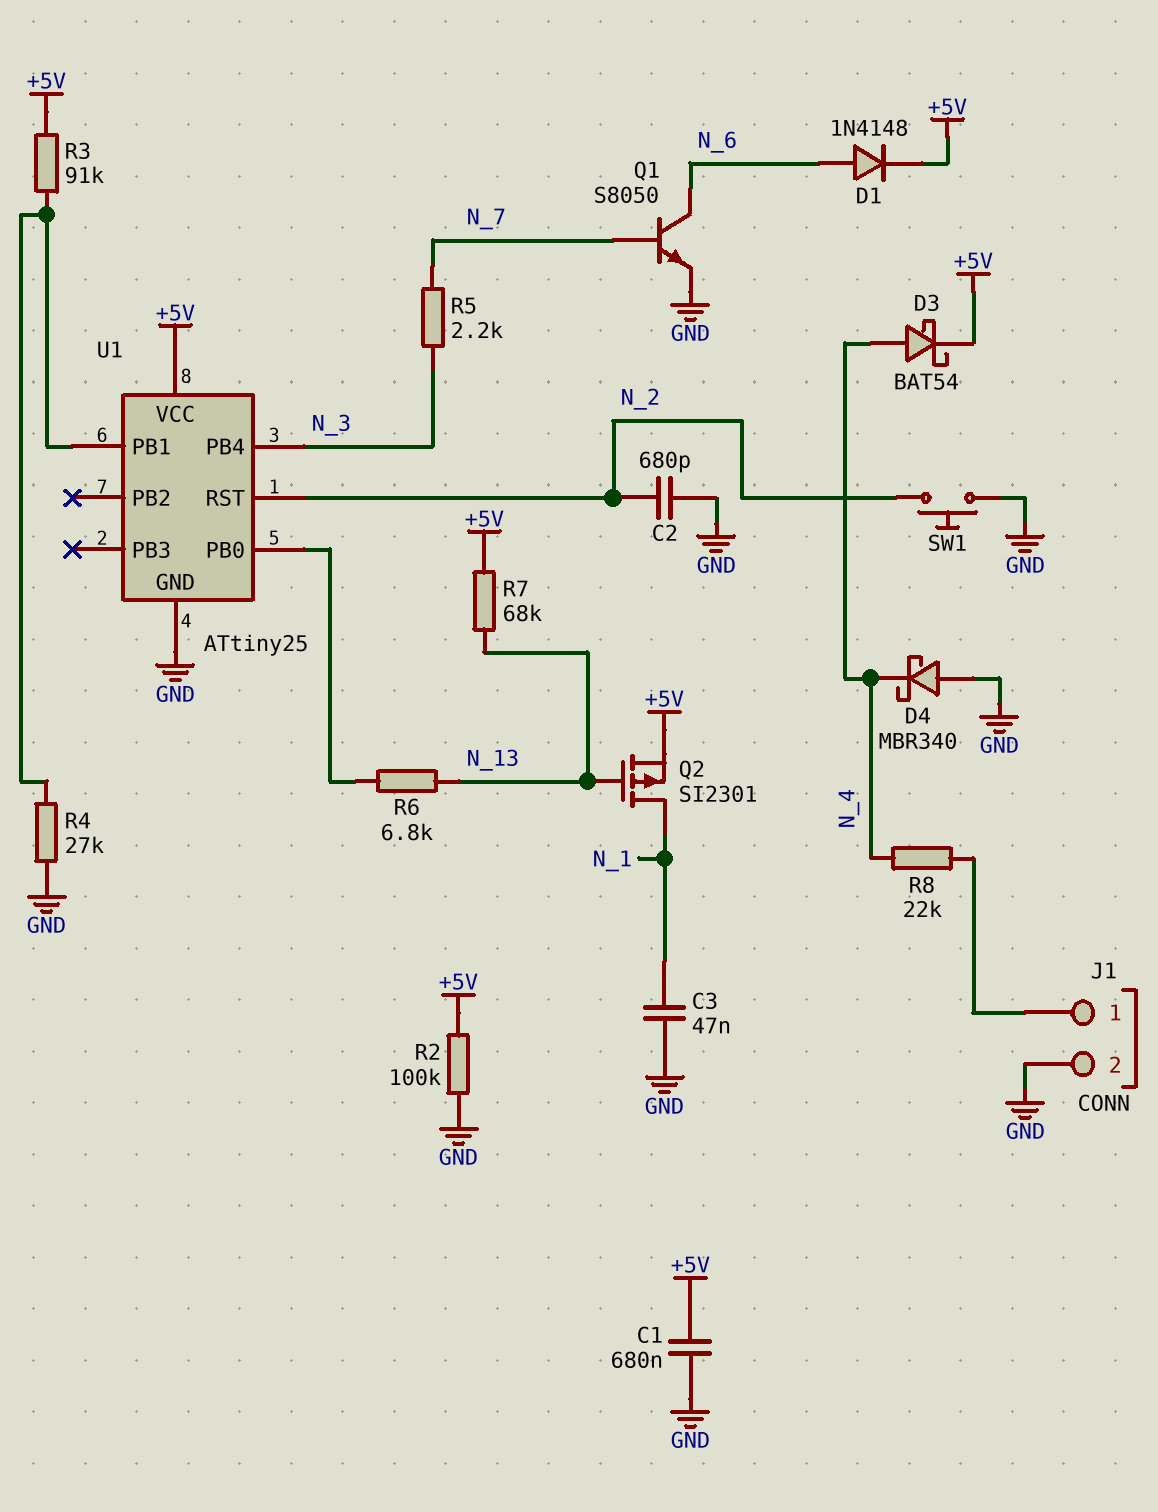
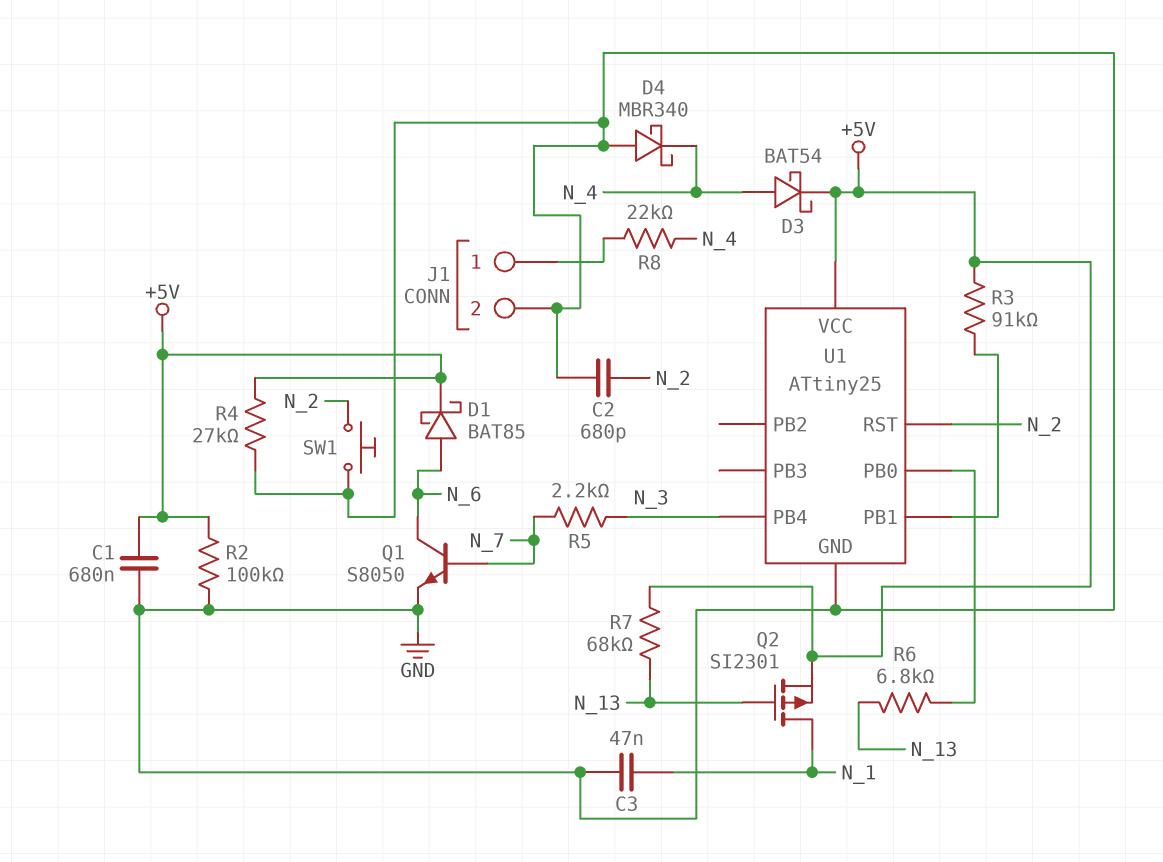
D1: diode 1N4148 (A N_6, K +5V) -> schottky BAT85 (A N_6, K +5V)
R4: 27k (GND, U1/PB1) -> 27k (+5V, GND)

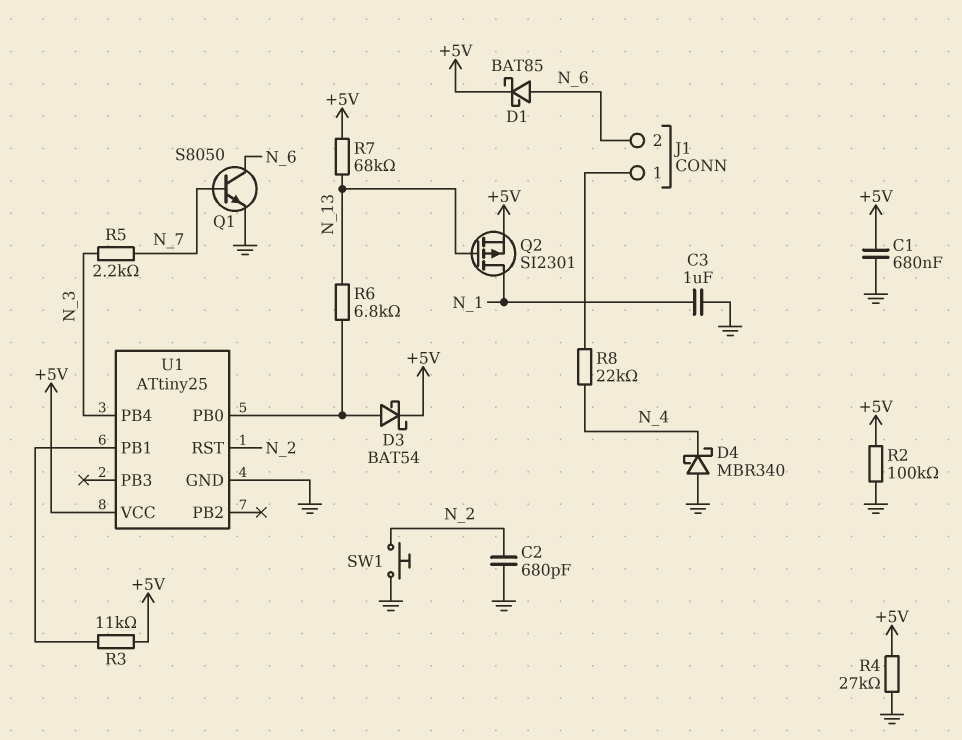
C3: 47nF (GND, N_1) -> 1uF (GND, N_1)
D3: schottky BAT54 (A N_4, K +5V) -> schottky BAT54 (A U1/PB0, K +5V)
J1 pin 2: GND -> N_6
R3: 91k (+5V, U1/PB1) -> 11k (+5V, U1/PB1)

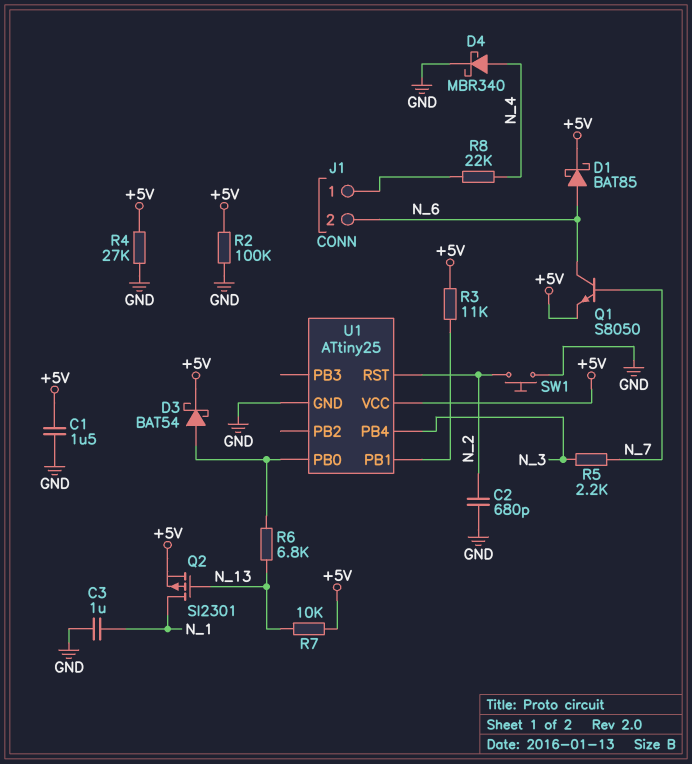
C1: 680nF (+5V, GND) -> 1.5uF (+5V, GND)
D4: schottky MBR340 (A GND, K N_4) -> schottky MBR340 (A N_4, K GND)
Q1: NPN S8050 (B N_7, C N_6, E GND) -> NPN S8050 (B N_7, C N_6, E +5V)
R7: 68k (+5V, N_13) -> 10k (+5V, N_13)

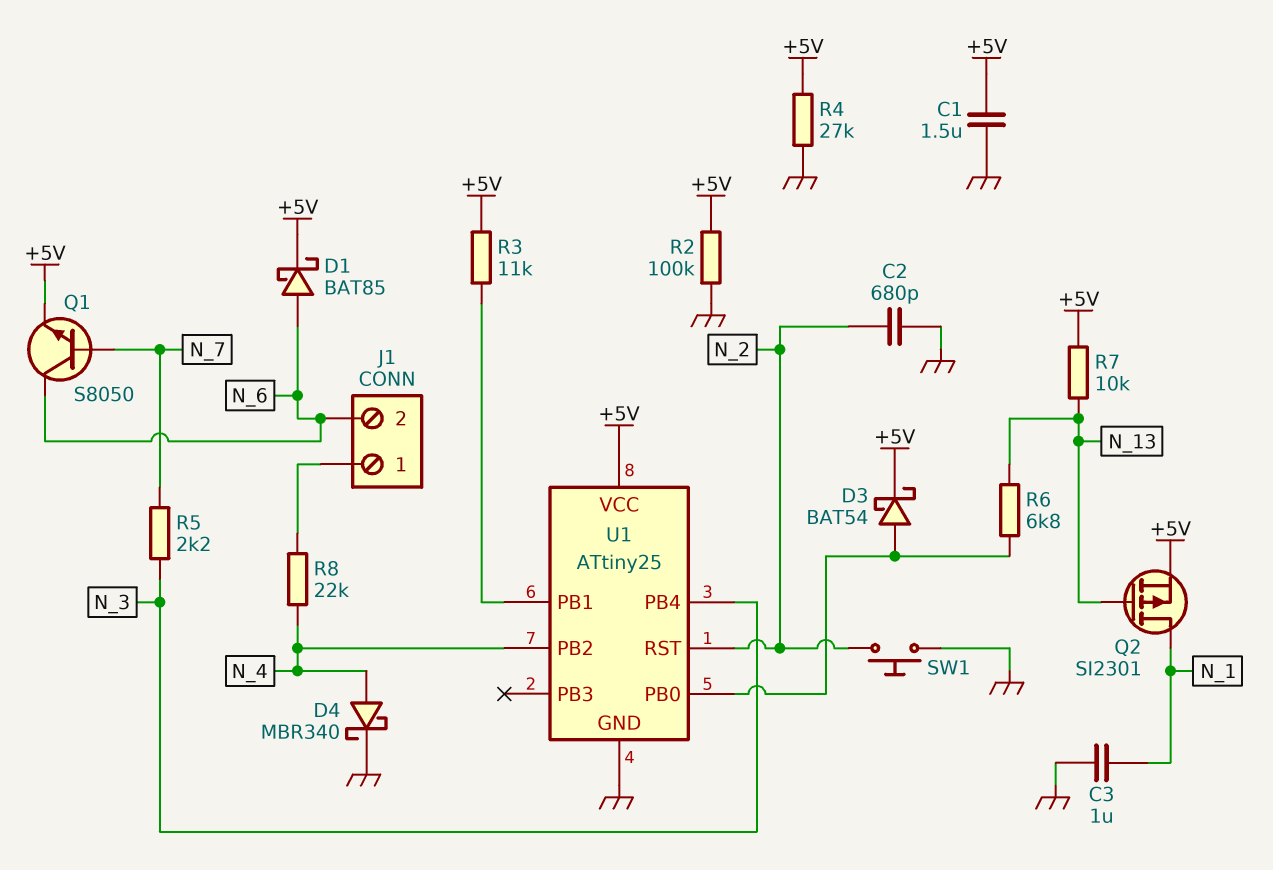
U1 pin PB2: none -> N_4

